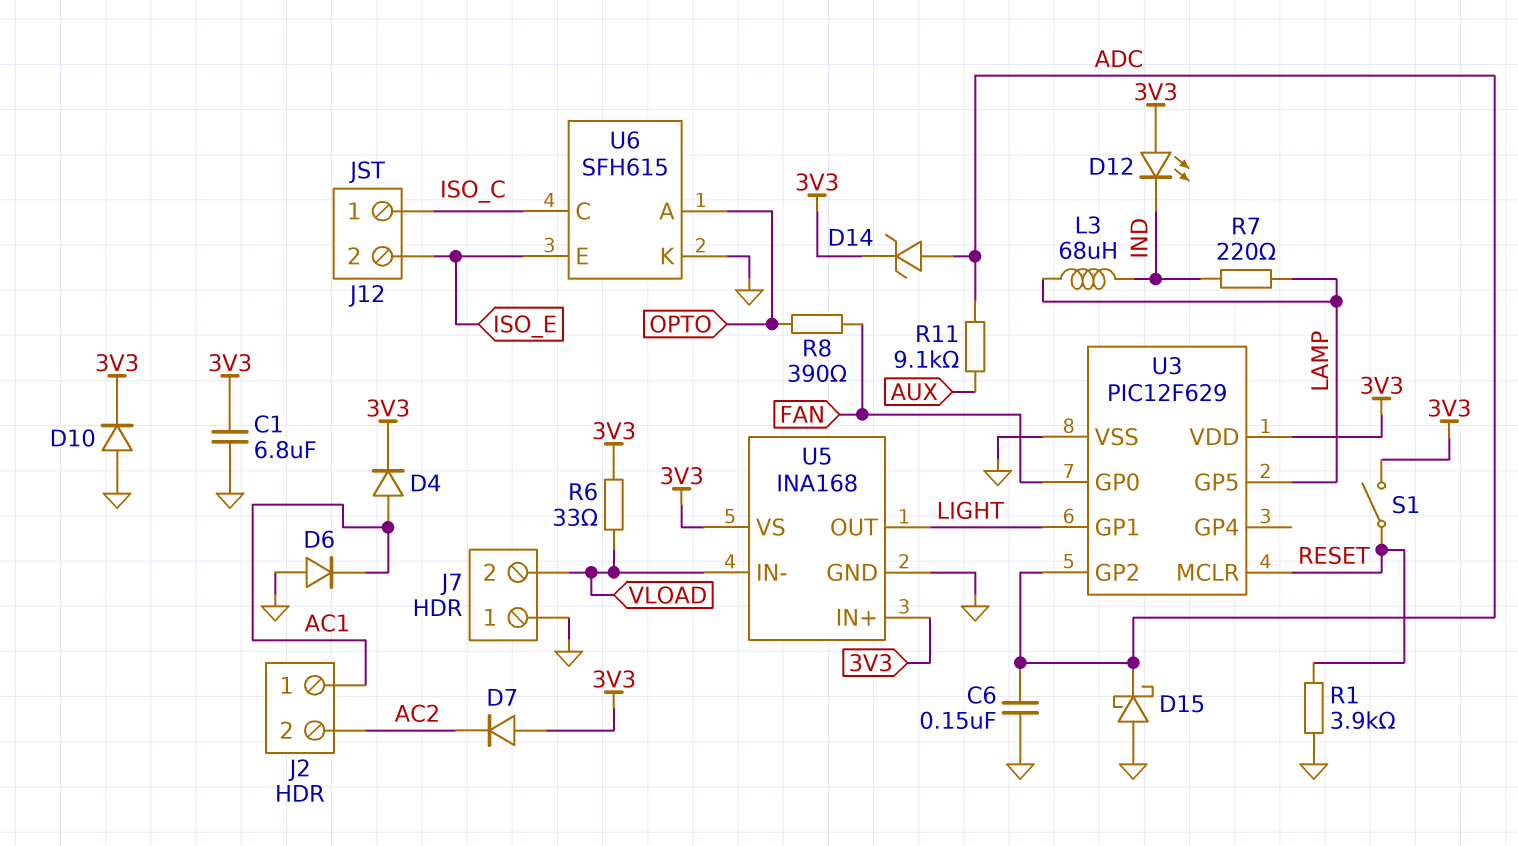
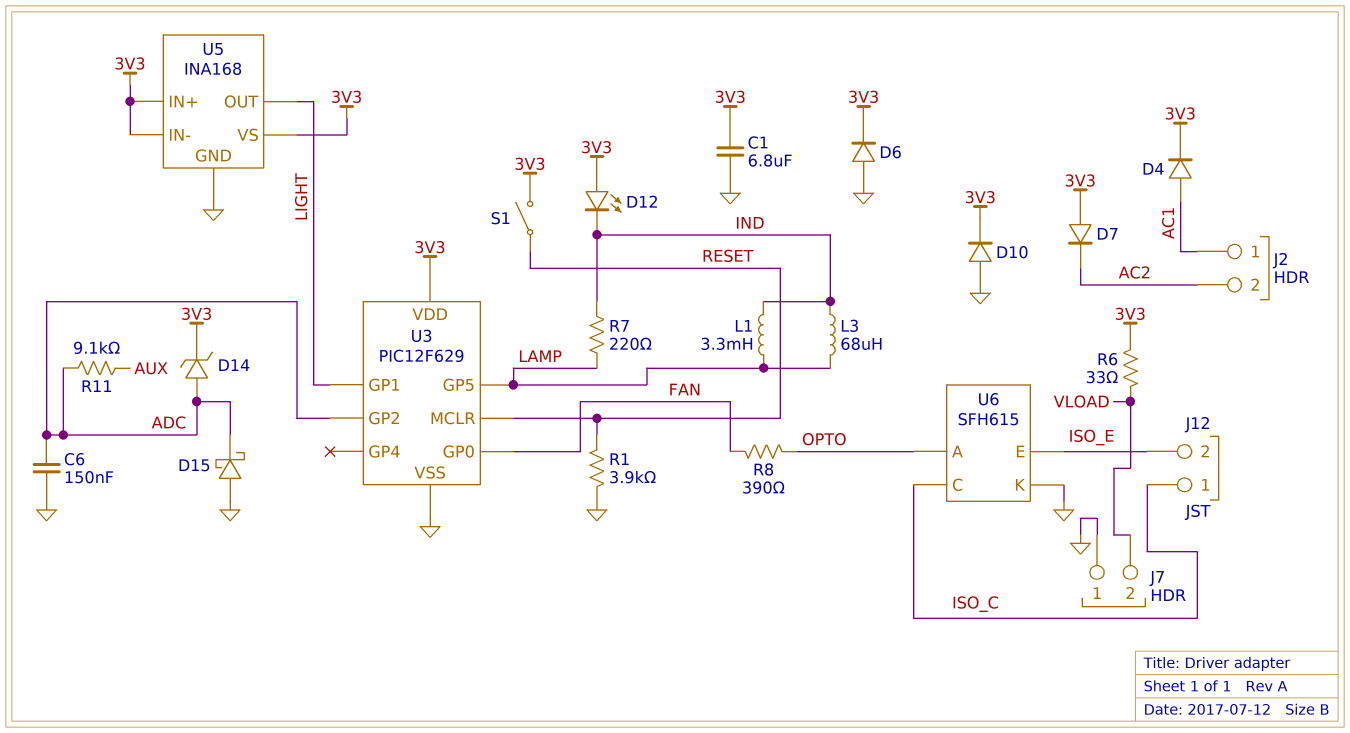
D6: diode (A GND, K AC1) -> diode (A GND, K 3V3)
L1: none -> 3.3mH (IND, LAMP)
U5 pin IN-: VLOAD -> 3V3

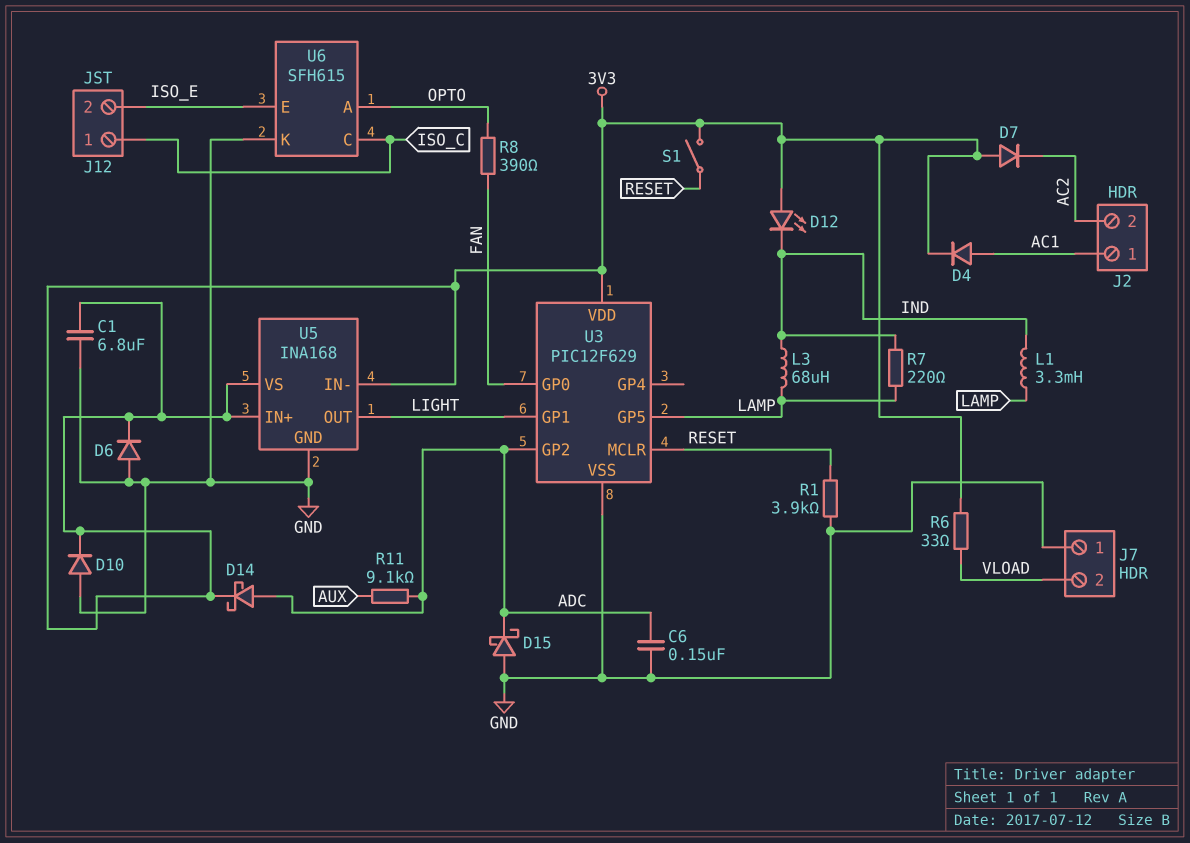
D14: zener (A ADC, K 3V3) -> schottky (A ADC, K 3V3)

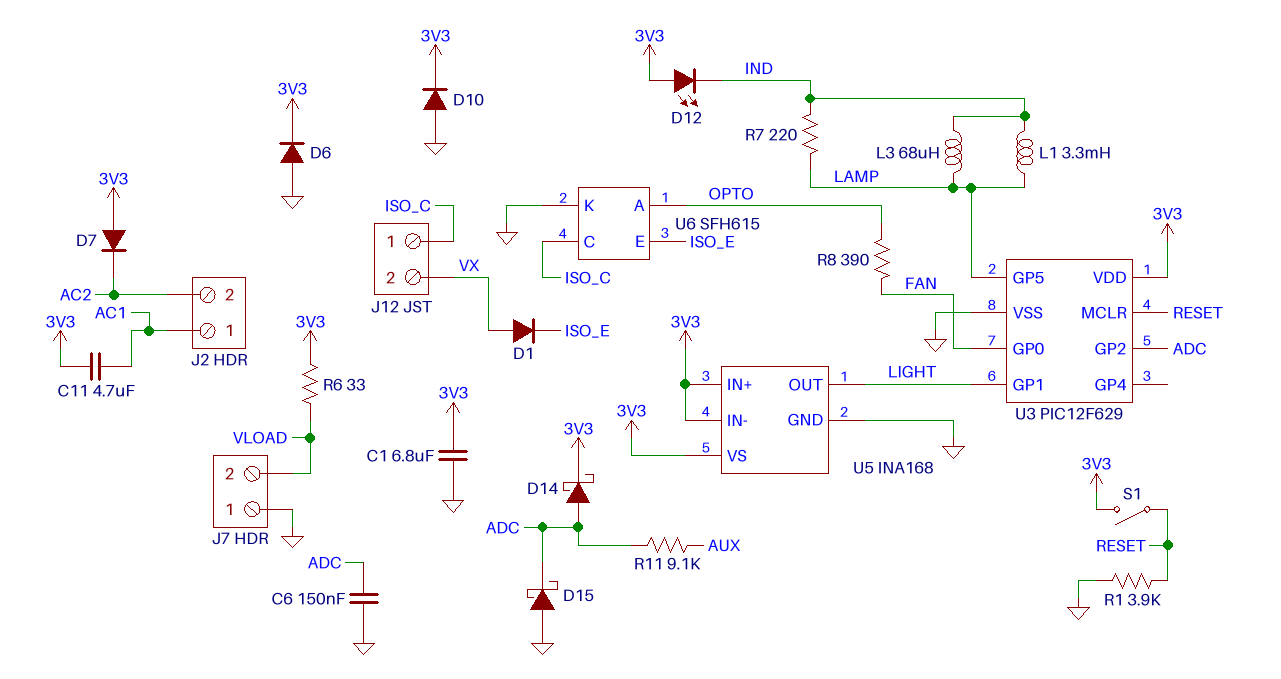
C11: none -> 4.7uF (3V3, AC1)
D1: none -> diode (A VX, K ISO_E)
D4: diode (A AC1, K 3V3) -> none
J12 pin 2: ISO_E -> VX

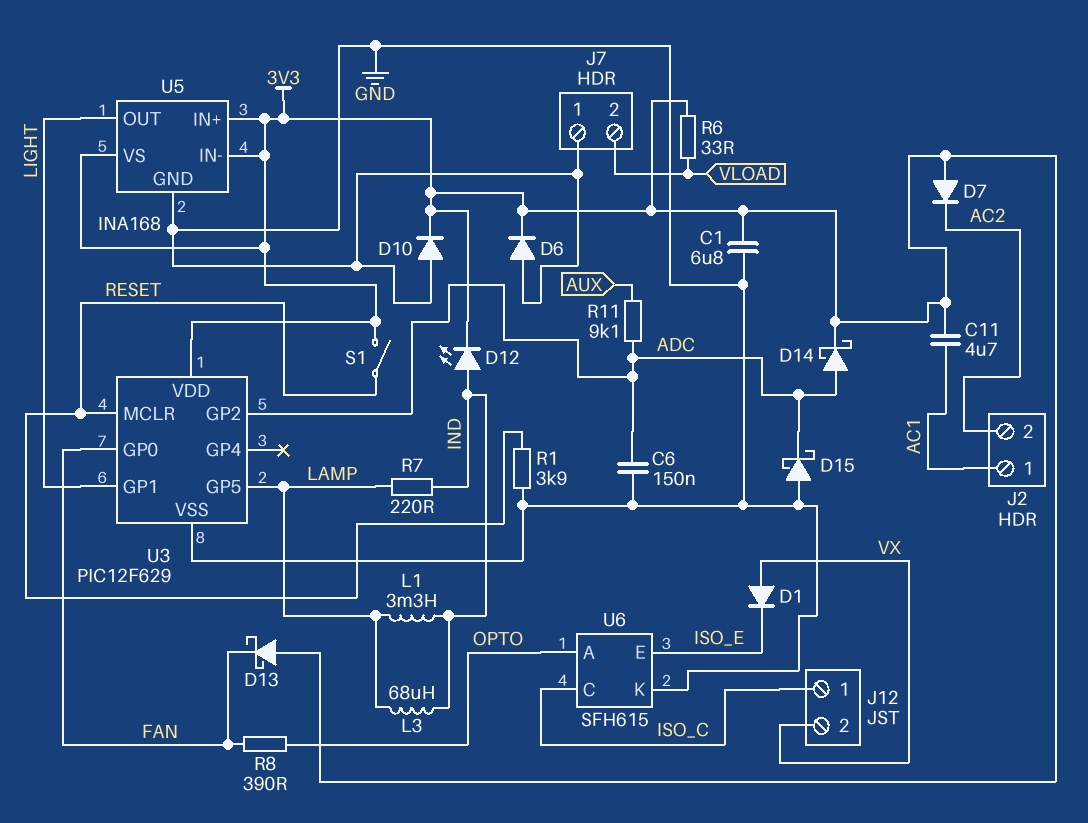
D12: LED (A 3V3, K IND) -> LED (A IND, K 3V3)
D13: none -> schottky (A 3V3, K FAN)

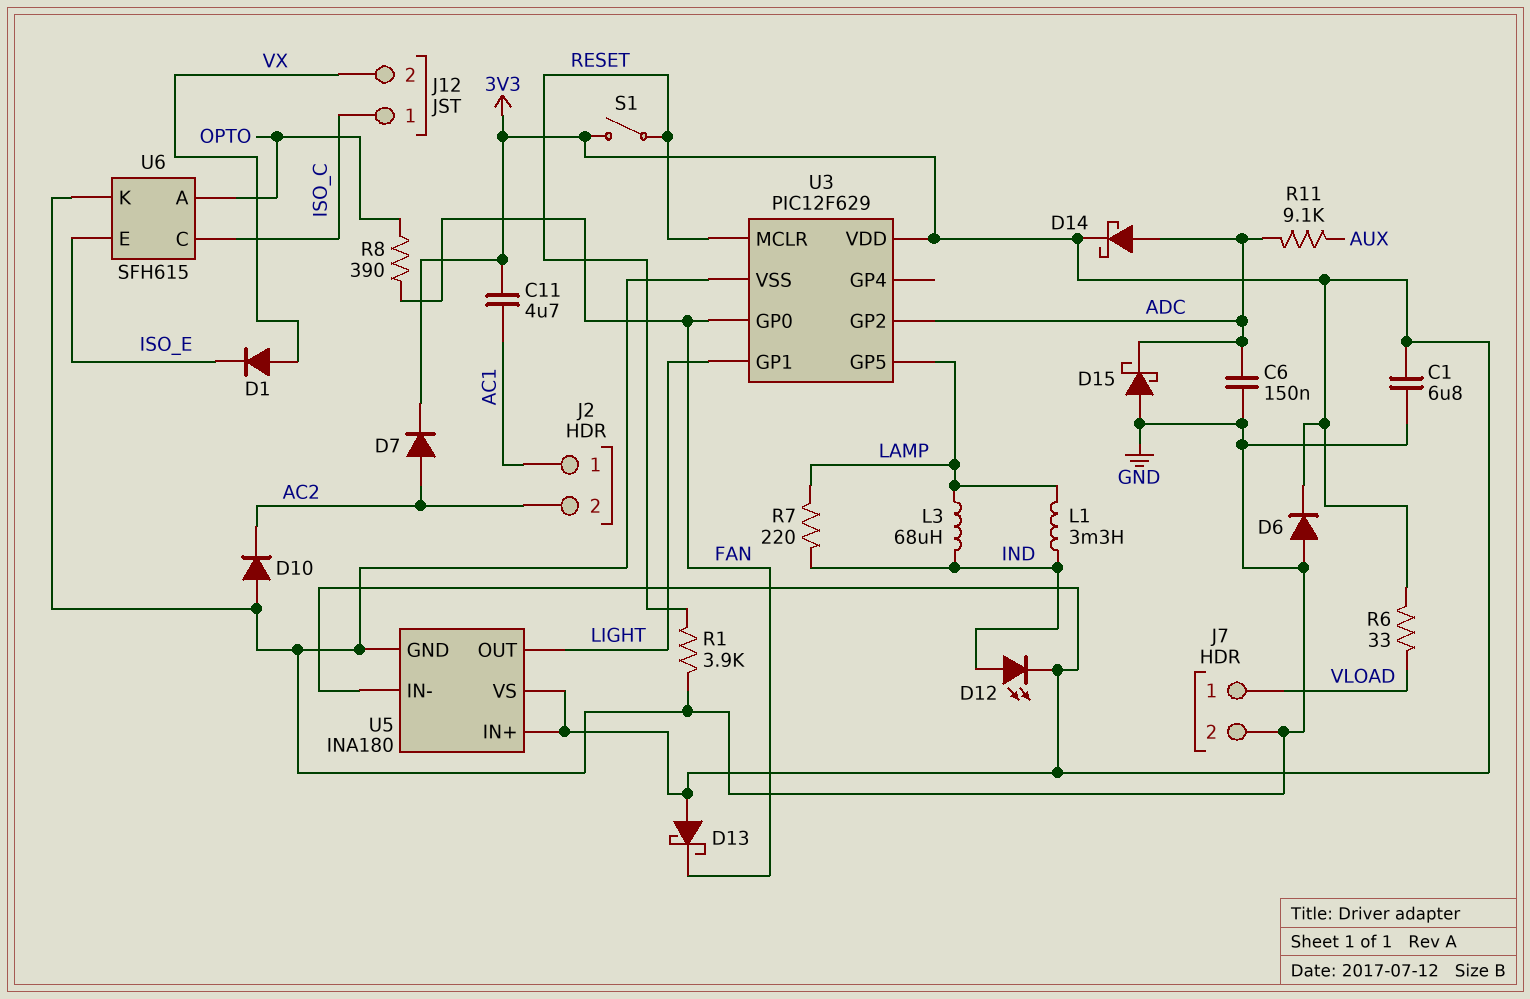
D7: diode (A 3V3, K AC2) -> diode (A AC2, K 3V3)
D10: diode (A GND, K 3V3) -> diode (A GND, K AC2)
J7 pin 1: GND -> VLOAD
J7 pin 2: VLOAD -> GND
U5: INA168 -> INA180

